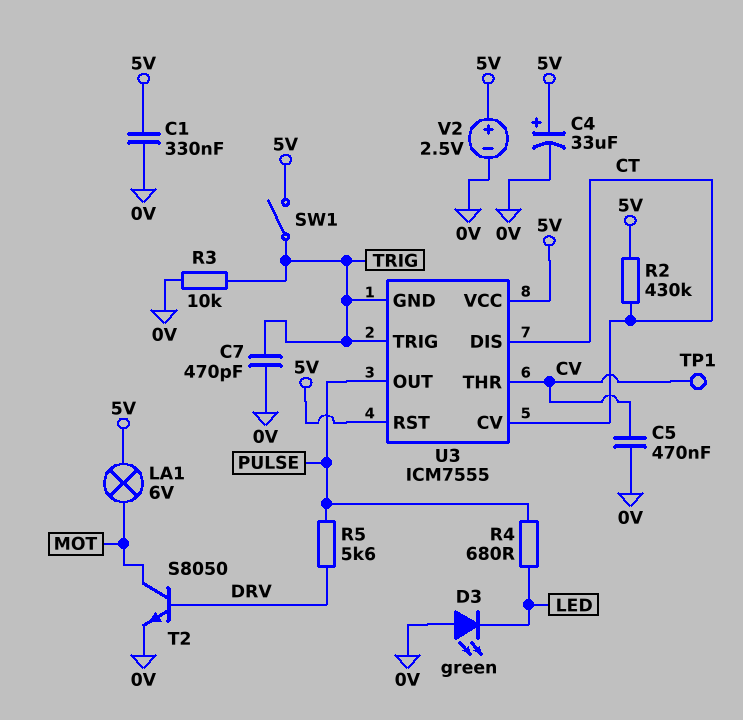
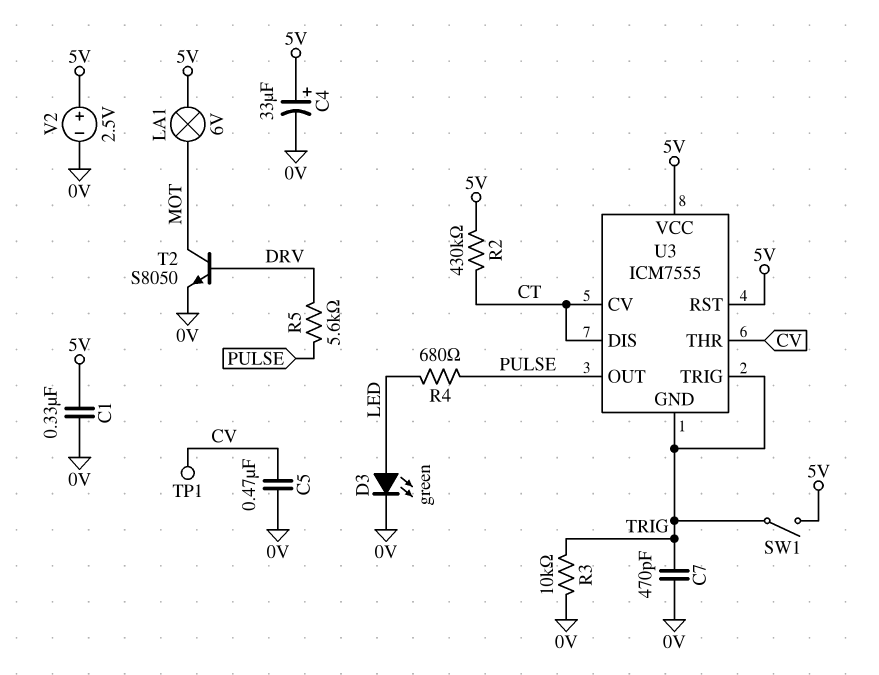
D3: LED green (A 0V, K LED) -> LED green (A LED, K 0V)

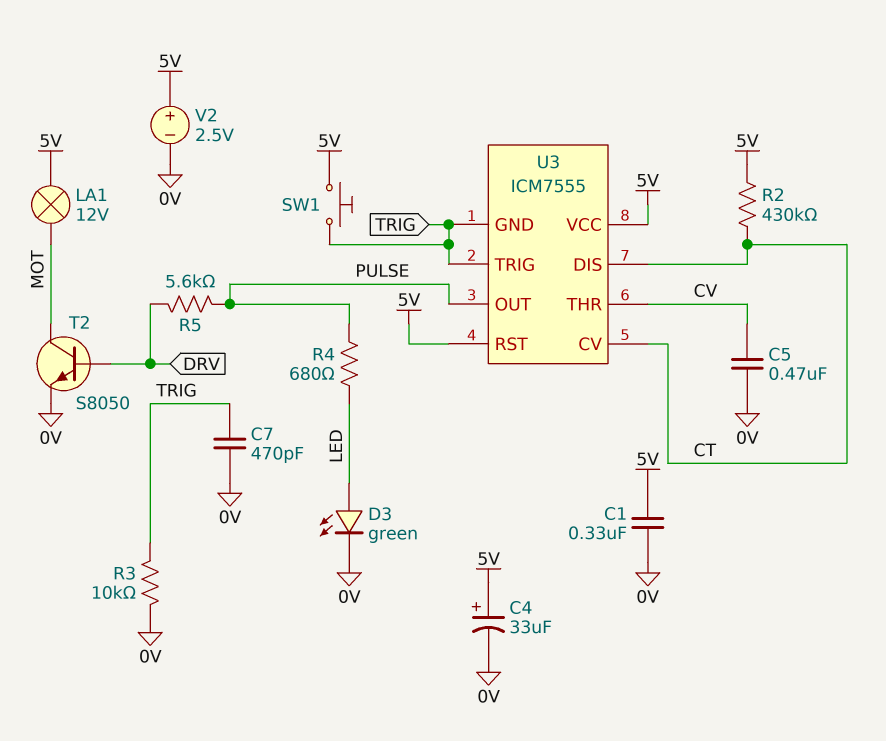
LA1: lamp 6V (5V, MOT) -> lamp 12V (5V, MOT)
SW1: switch (5V, TRIG) -> button (5V, TRIG)
TP1: test point (CV) -> none

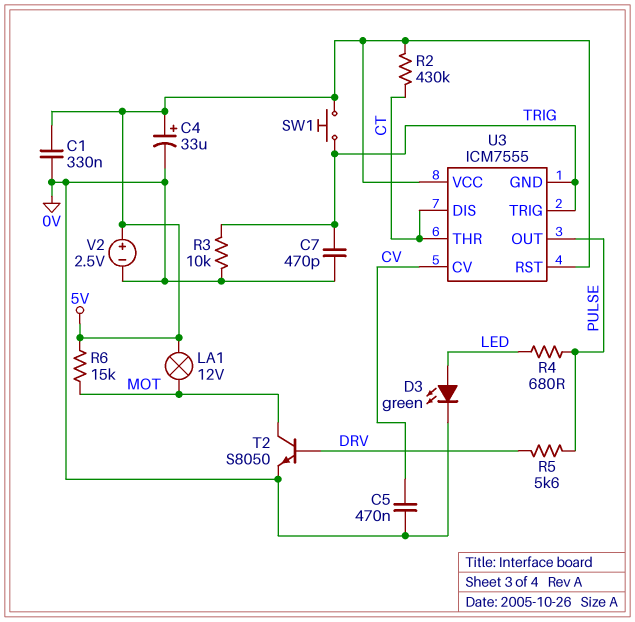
R6: none -> 15k (5V, MOT)
U3 pin CV: CT -> CV
U3 pin THR: CV -> CT

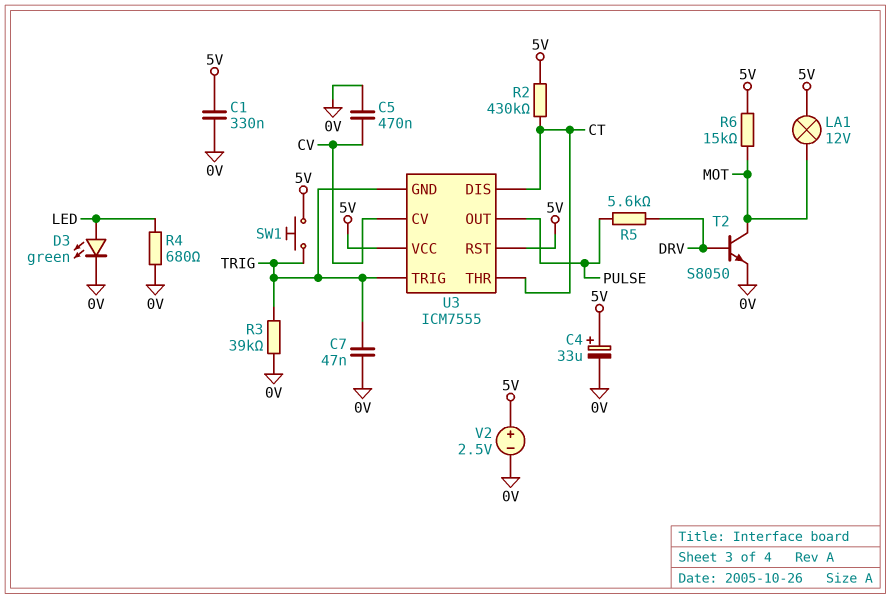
C7: 470pF (0V, TRIG) -> 47nF (0V, TRIG)
R3: 10k (0V, TRIG) -> 39k (0V, TRIG)
R4: 680 (LED, PULSE) -> 680 (0V, LED)

